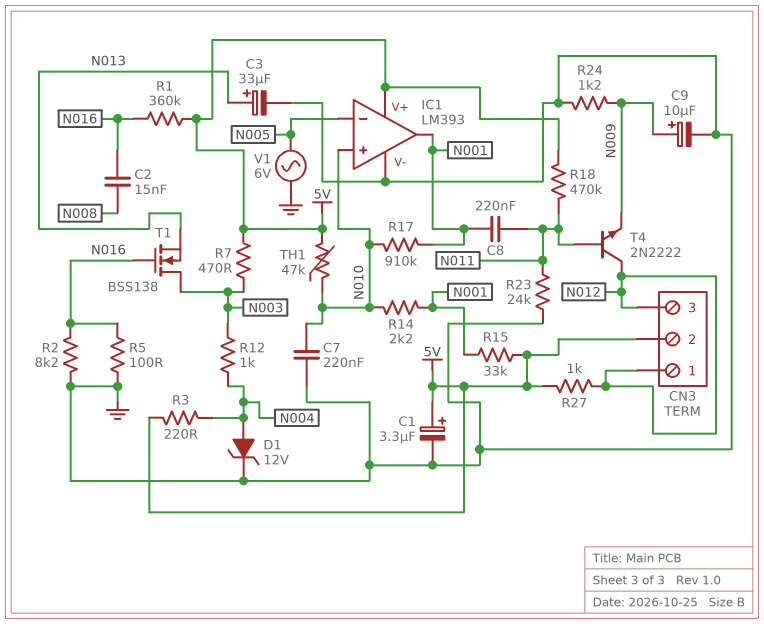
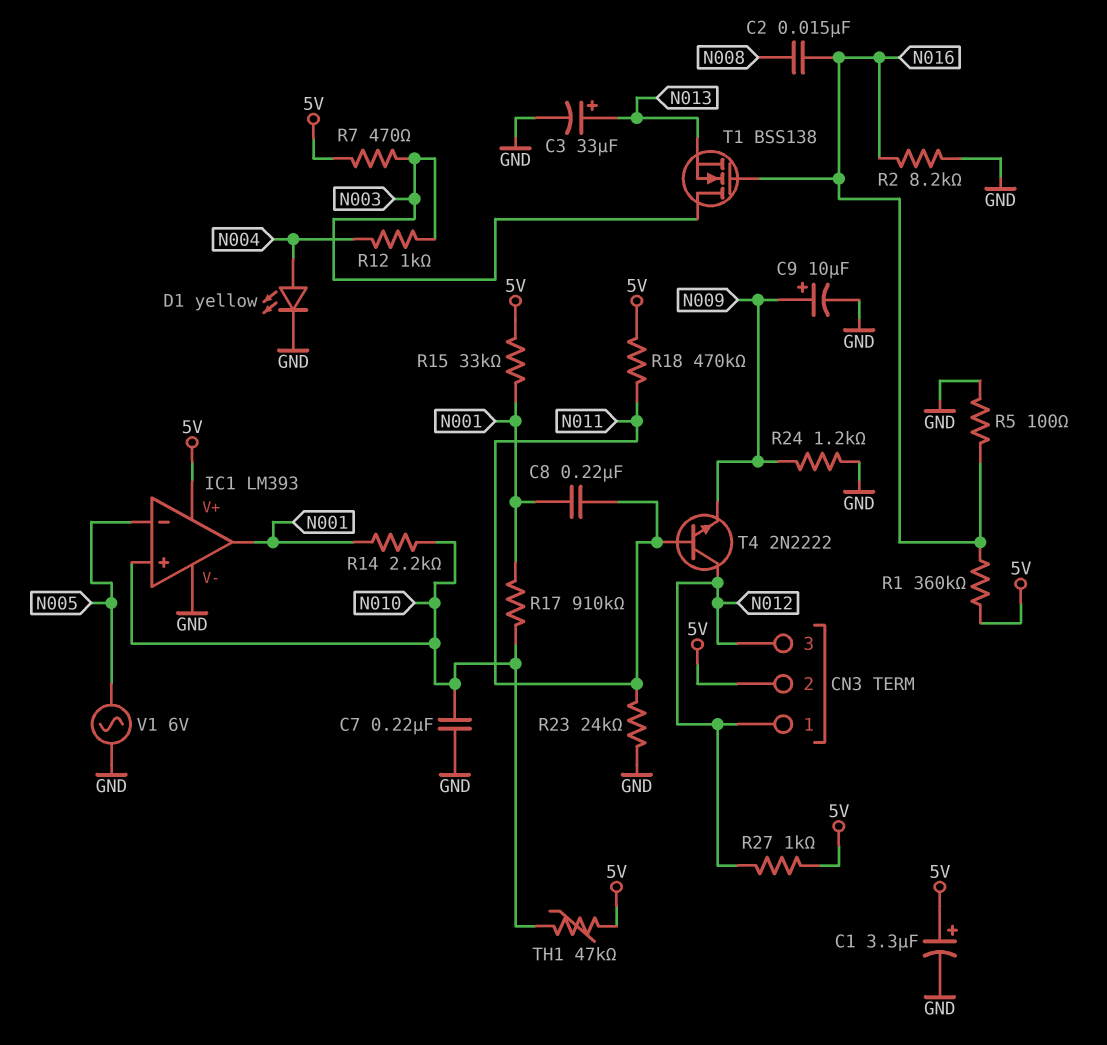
D1: zener 12V (A N004, K GND) -> LED yellow (A N004, K GND)
R3: 220 (5V, N004) -> none

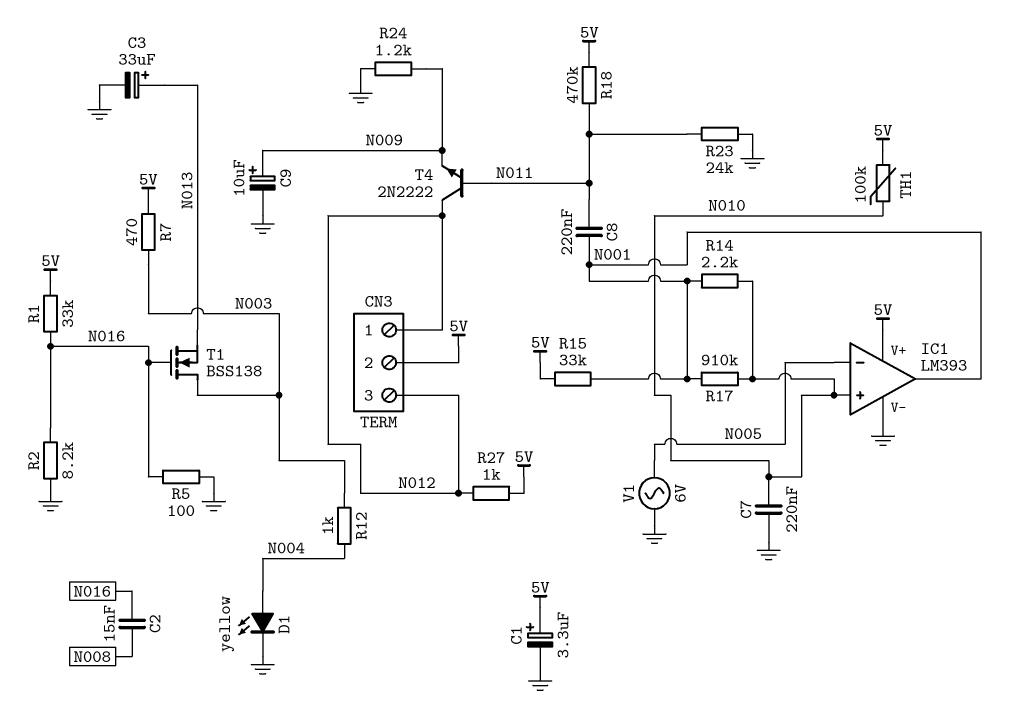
R1: 360k (5V, N016) -> 33k (5V, N016)
TH1: 47k (5V, N010) -> 100k (5V, N010)

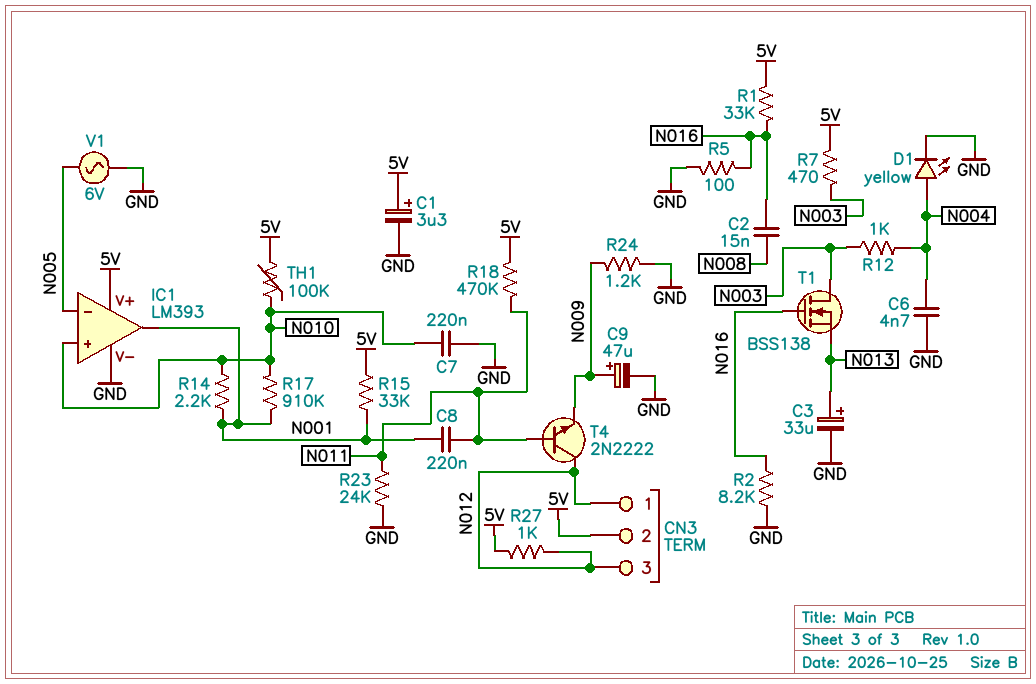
C6: none -> 4.7nF (GND, N004)
C9: 10uF (plus N009, minus GND) -> 47uF (plus N009, minus GND)

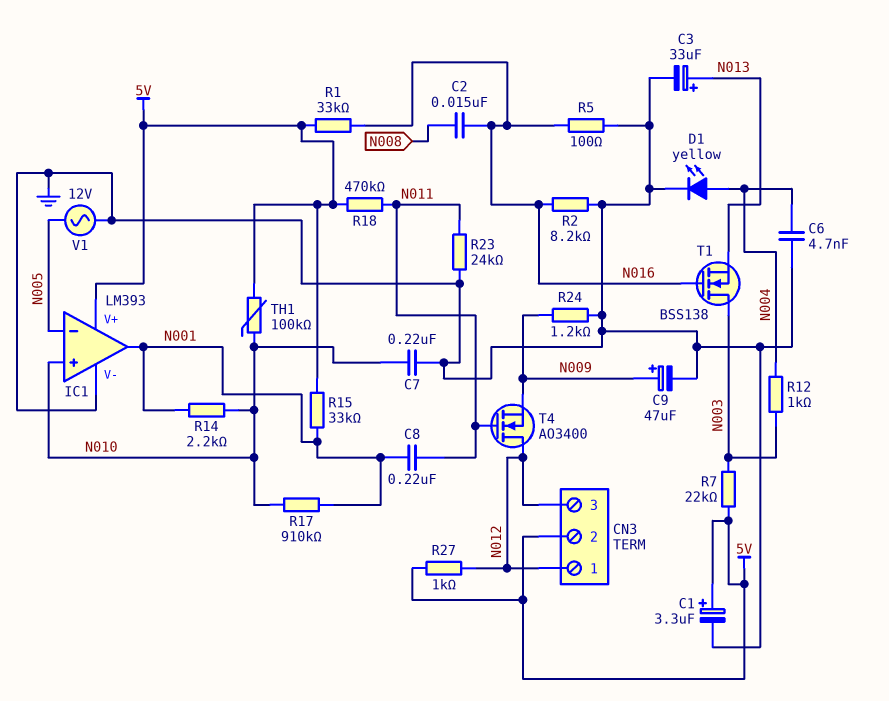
R7: 470 (5V, N003) -> 22k (5V, N003)
T4: NPN 2N2222 (B N011, C N012, E N009) -> NMOS AO3400 (G N011, D N012, S N009)
V1: AC 6V (GND, N005) -> AC 12V (GND, N005)

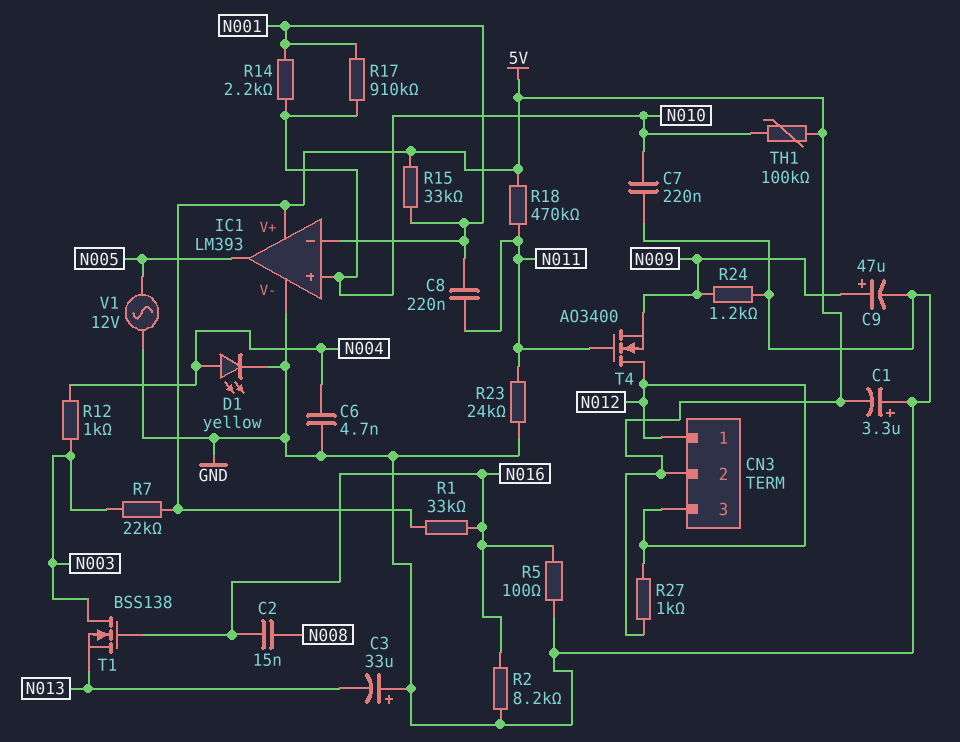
C1: 3.3uF (plus 5V, minus GND) -> 3.3uF (plus GND, minus 5V)
C3: 33uF (plus N013, minus GND) -> 33uF (plus GND, minus N013)
IC1 pin in-: N005 -> N001
IC1 pin out: N001 -> N005

